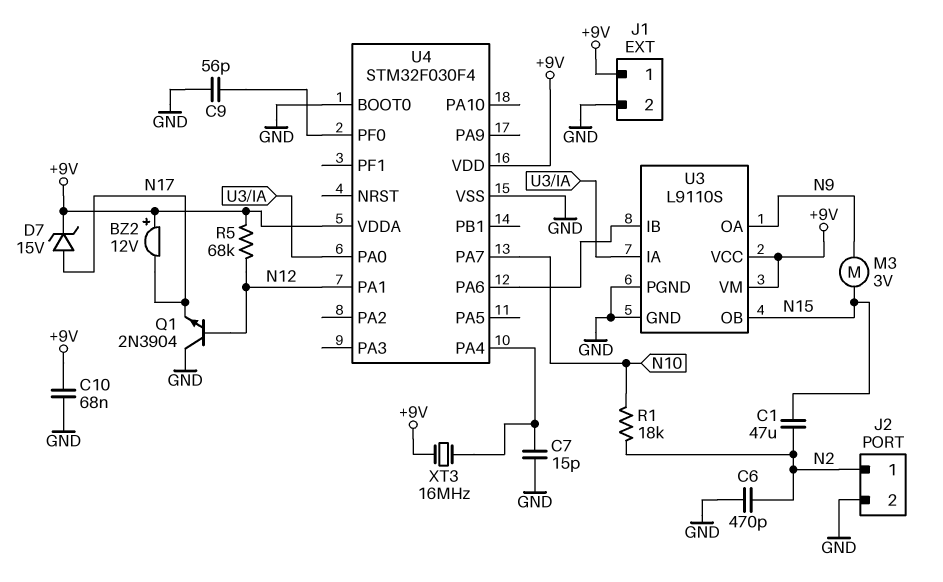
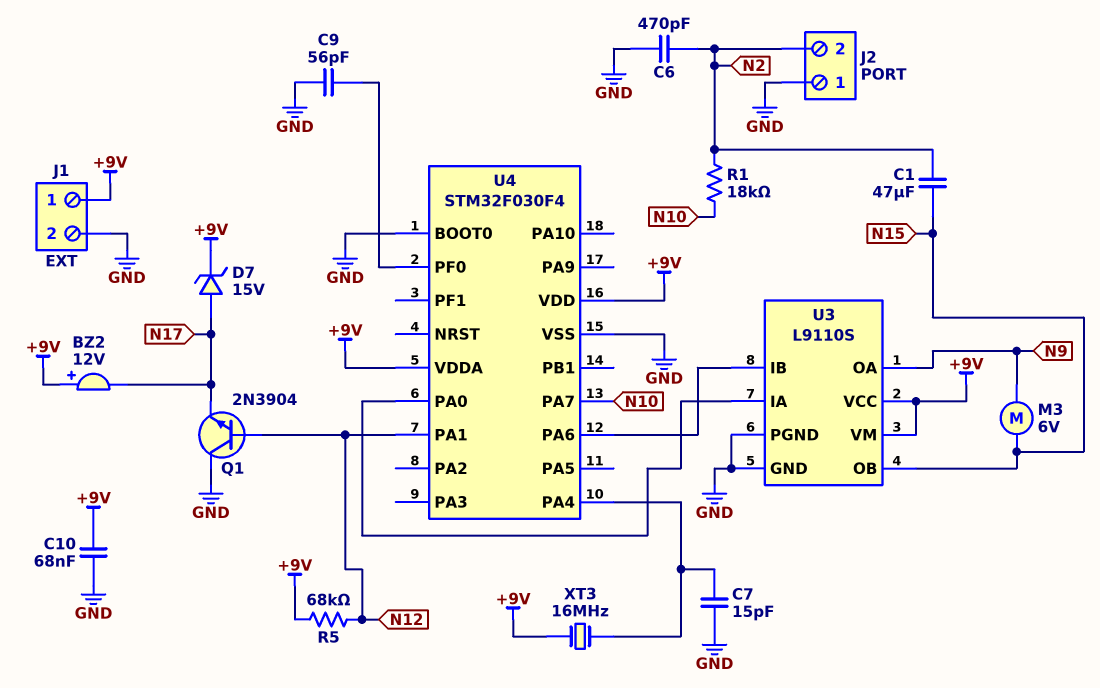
J2 pin 1: N2 -> GND
J2 pin 2: GND -> N2
M3: motor 3V (N9, N15) -> motor 6V (N9, N15)

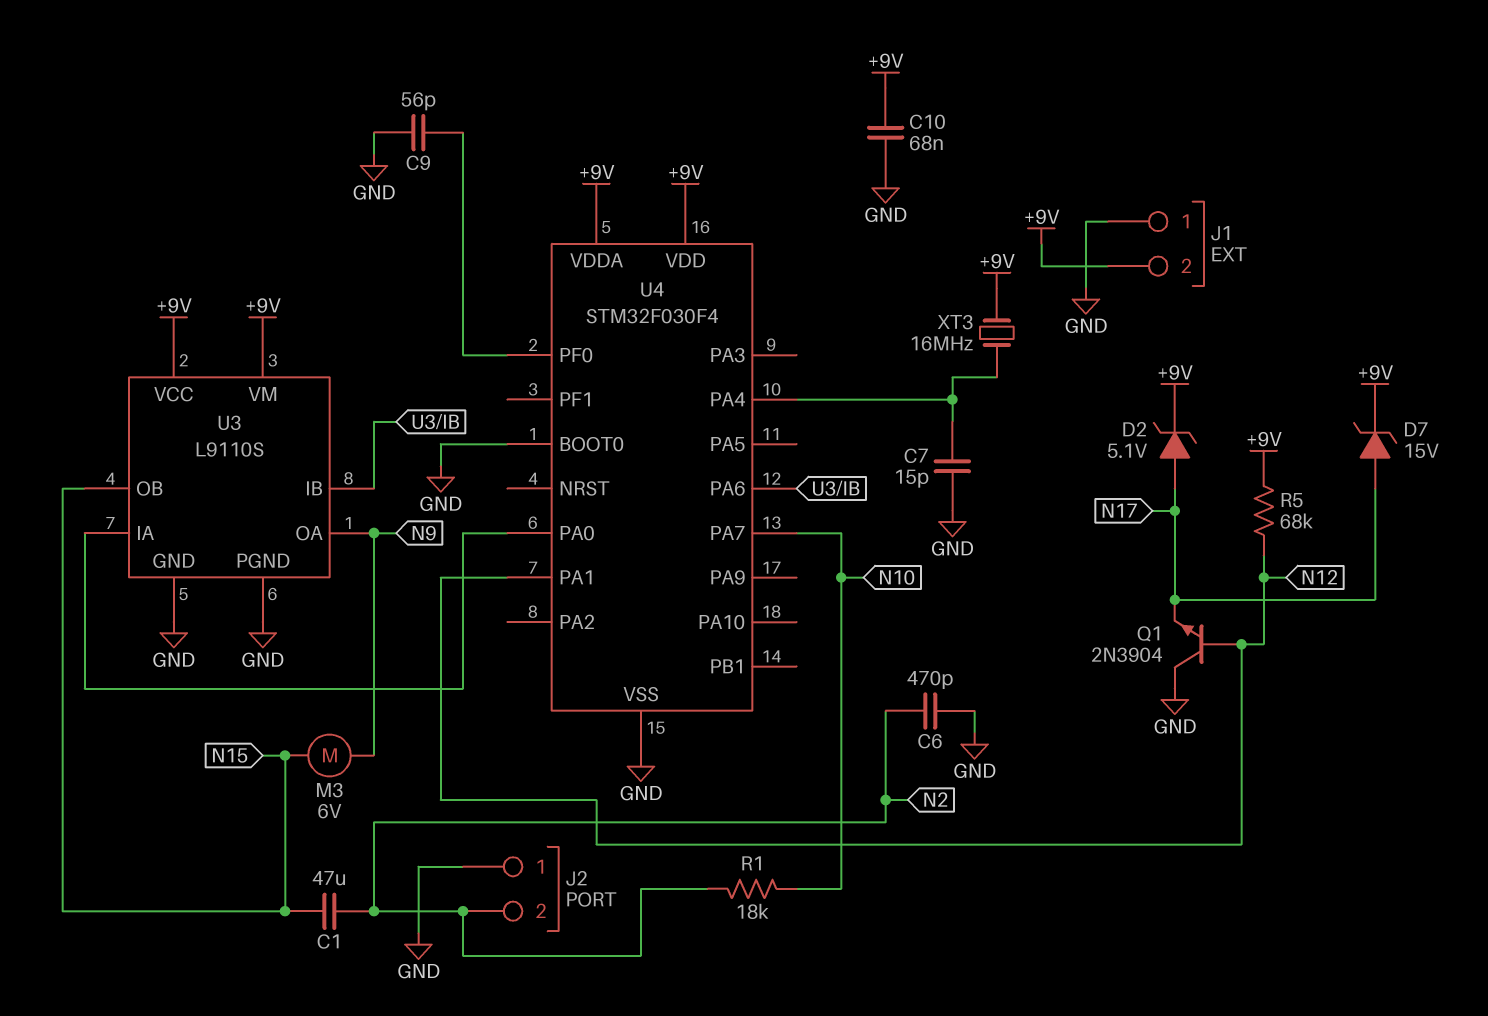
BZ2: buzzer 12V (plus +9V, minus N17) -> none
D2: none -> zener 5.1V (A N17, K +9V)
J1 pin 1: +9V -> GND
J1 pin 2: GND -> +9V

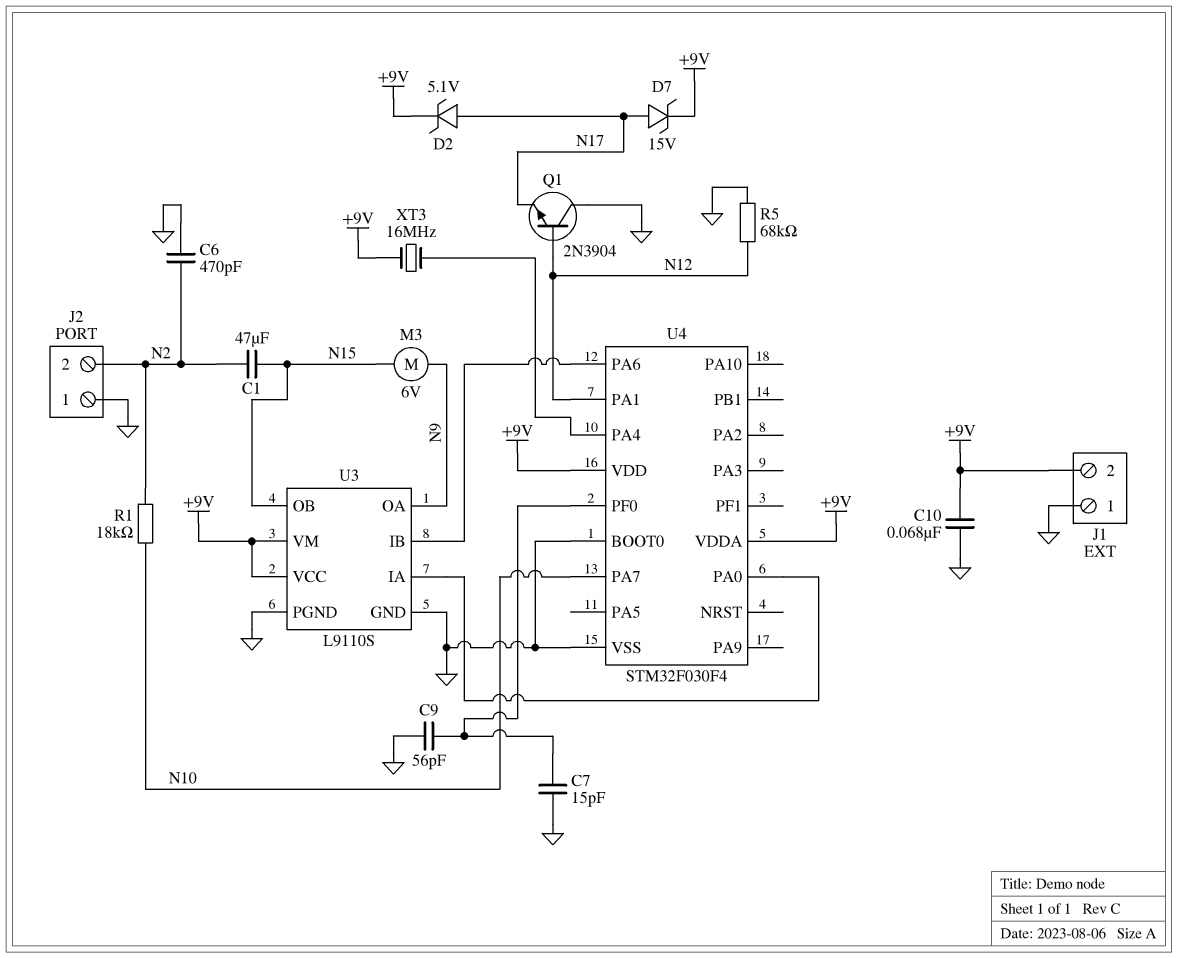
C7: 15pF (GND, U4/PA4) -> 15pF (GND, U4/PF0)
R5: 68k (+9V, N12) -> 68k (GND, N12)

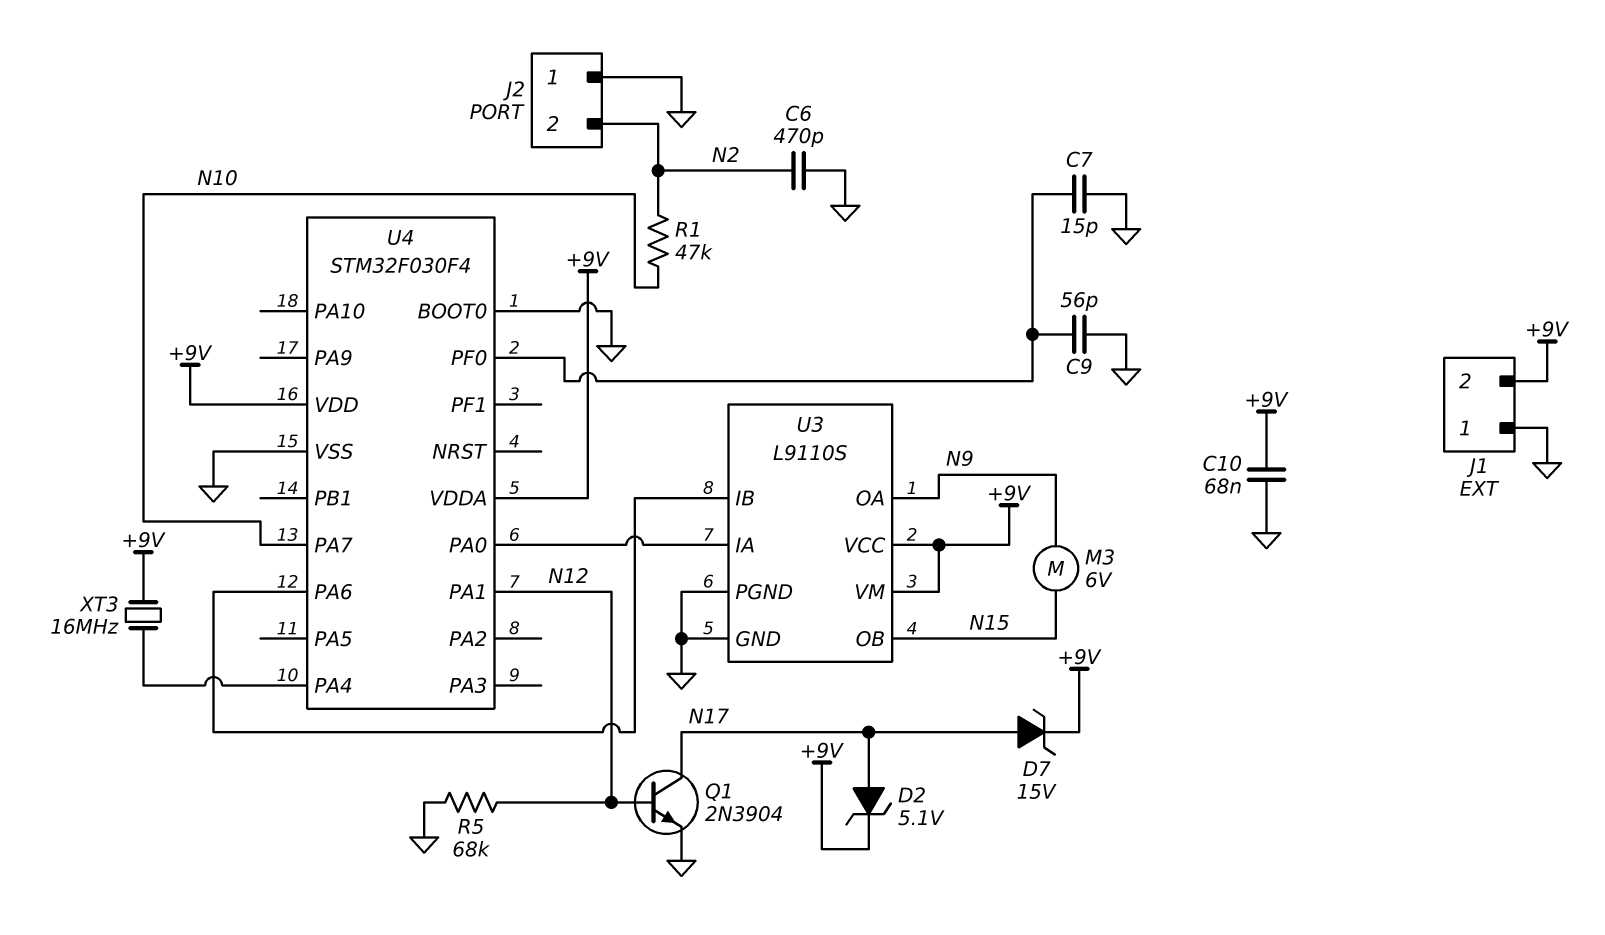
C1: 47uF (N2, N15) -> none
Q1: NPN 2N3904 (B N12, C GND, E N17) -> NPN 2N3904 (B N12, C N17, E GND)
R1: 18k (N2, N10) -> 47k (N2, N10)

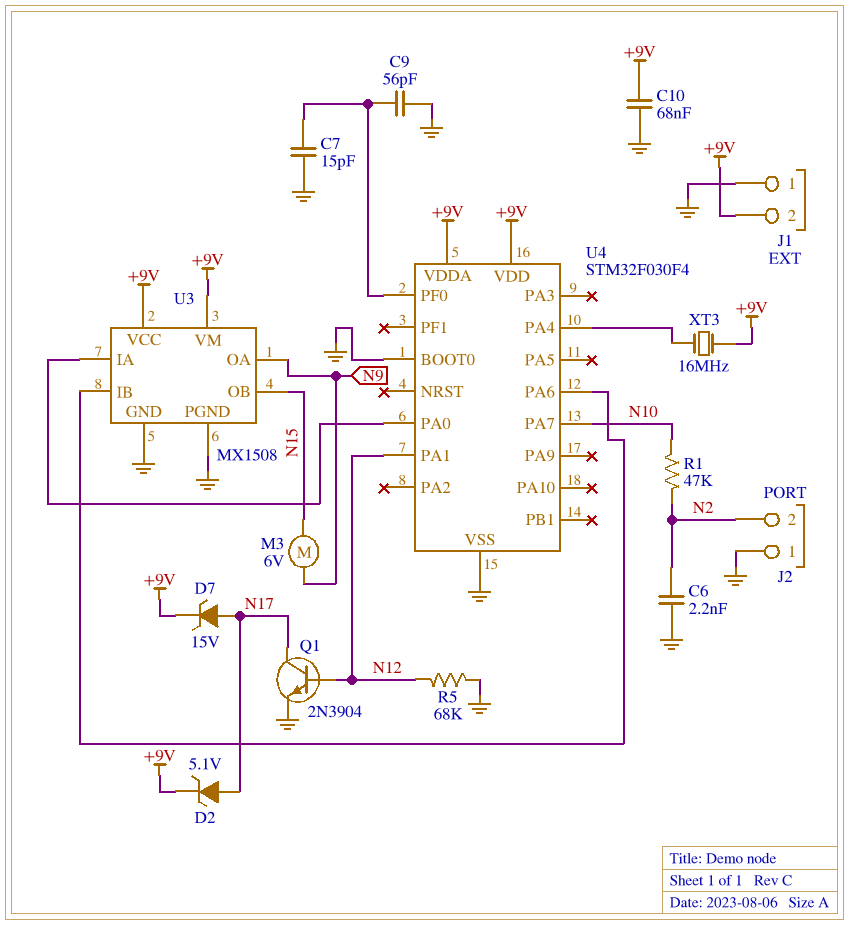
C6: 470pF (GND, N2) -> 2.2nF (GND, N2)
U3: L9110S -> MX1508

